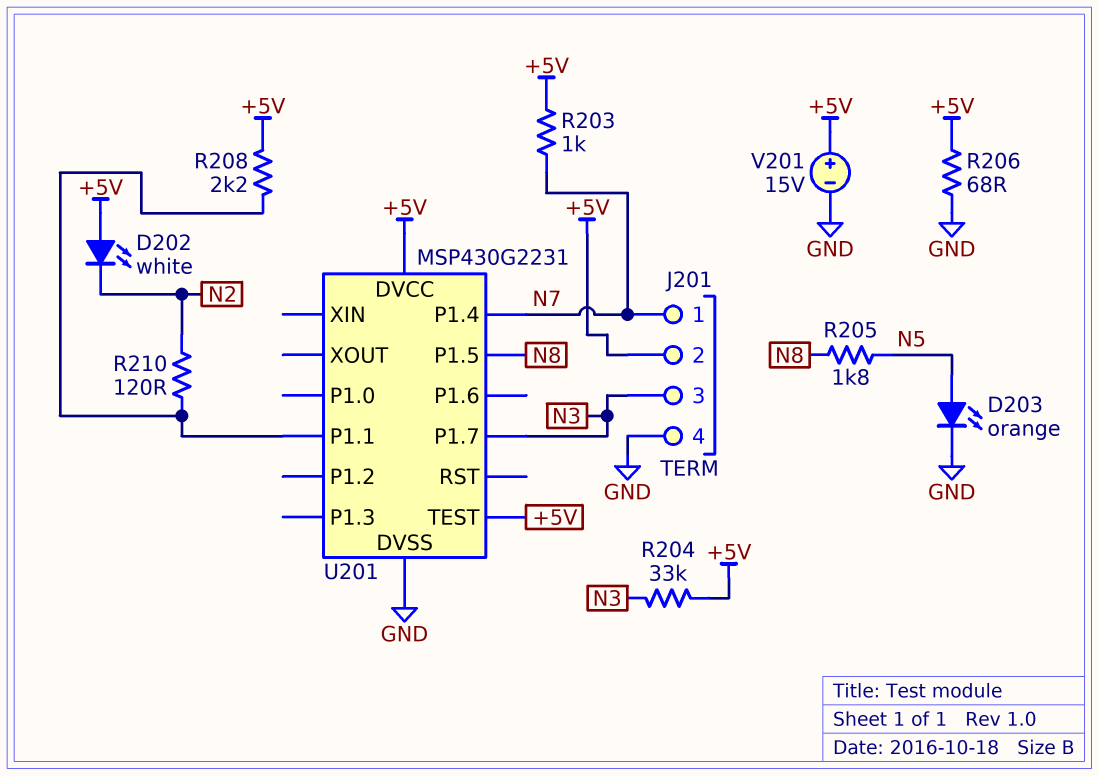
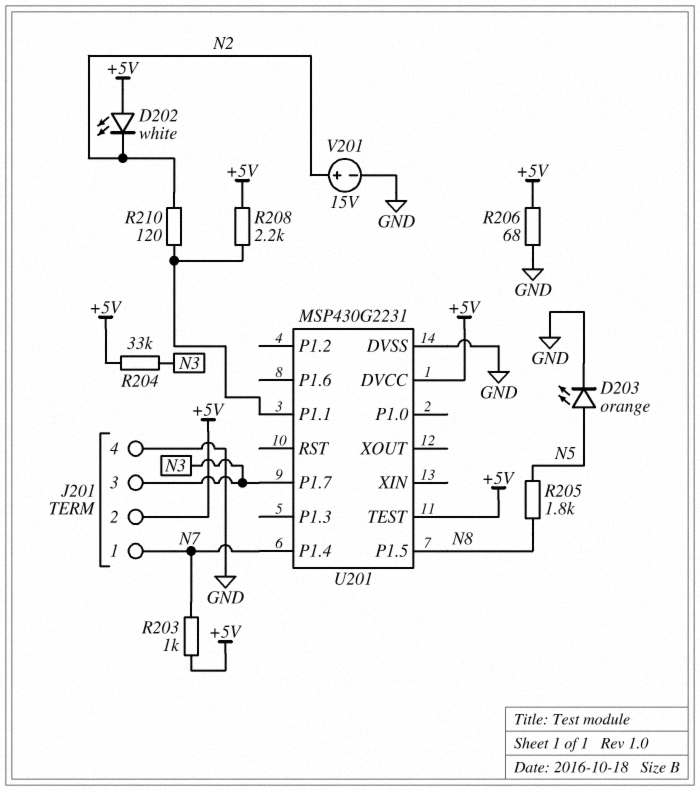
V201: 15V (plus +5V, minus GND) -> 15V (plus N2, minus GND)

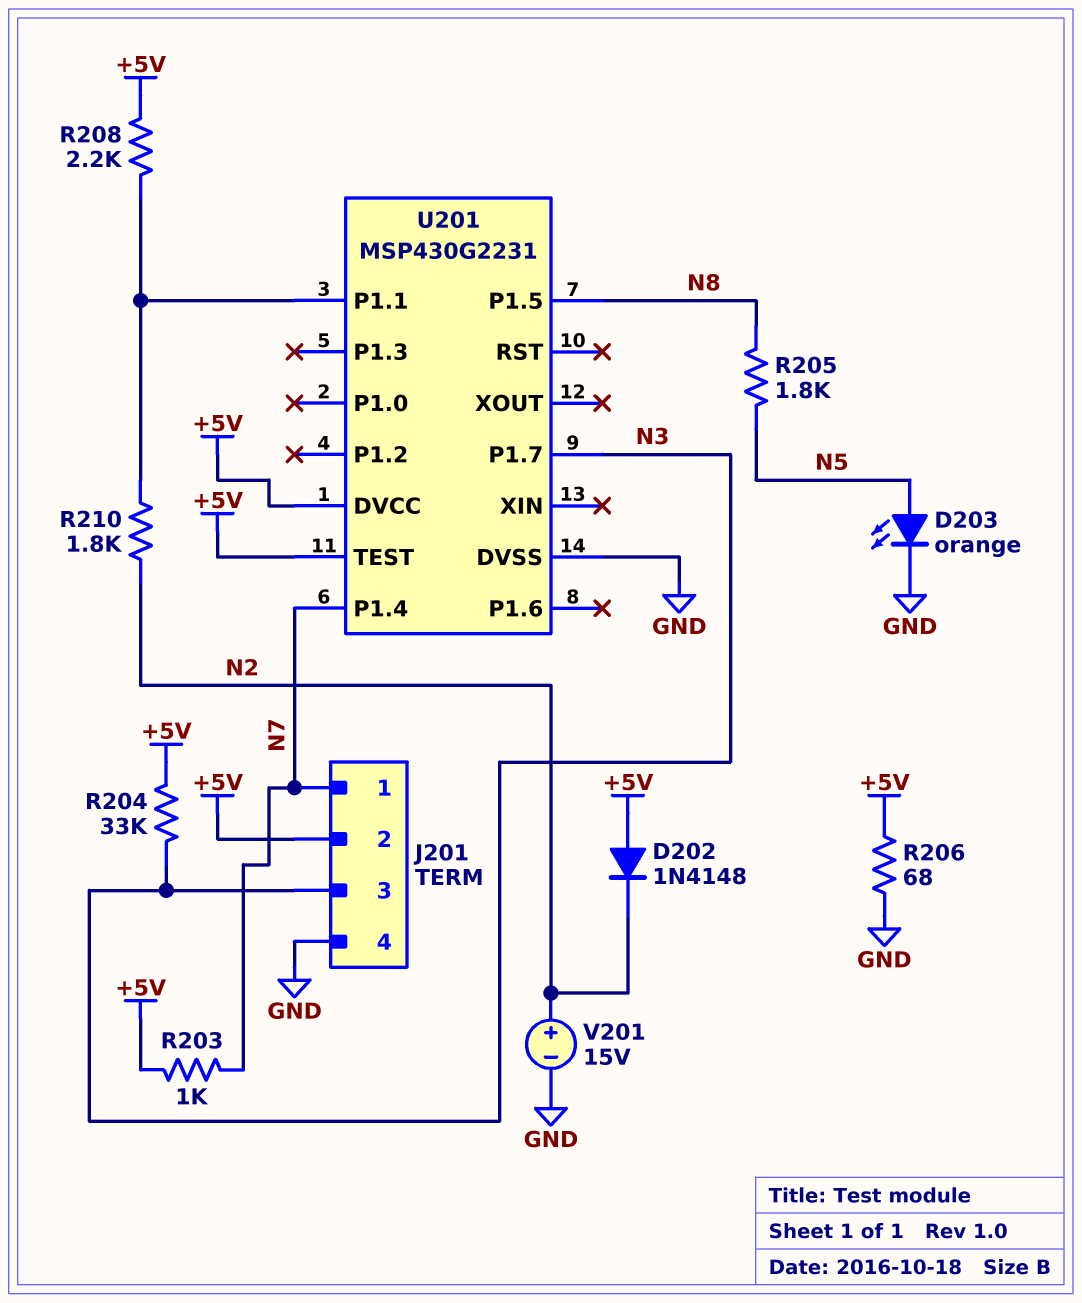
D202: LED white (A +5V, K N2) -> diode 1N4148 (A +5V, K N2)
R210: 120 (N2, U201/P1.1) -> 1.8k (N2, U201/P1.1)

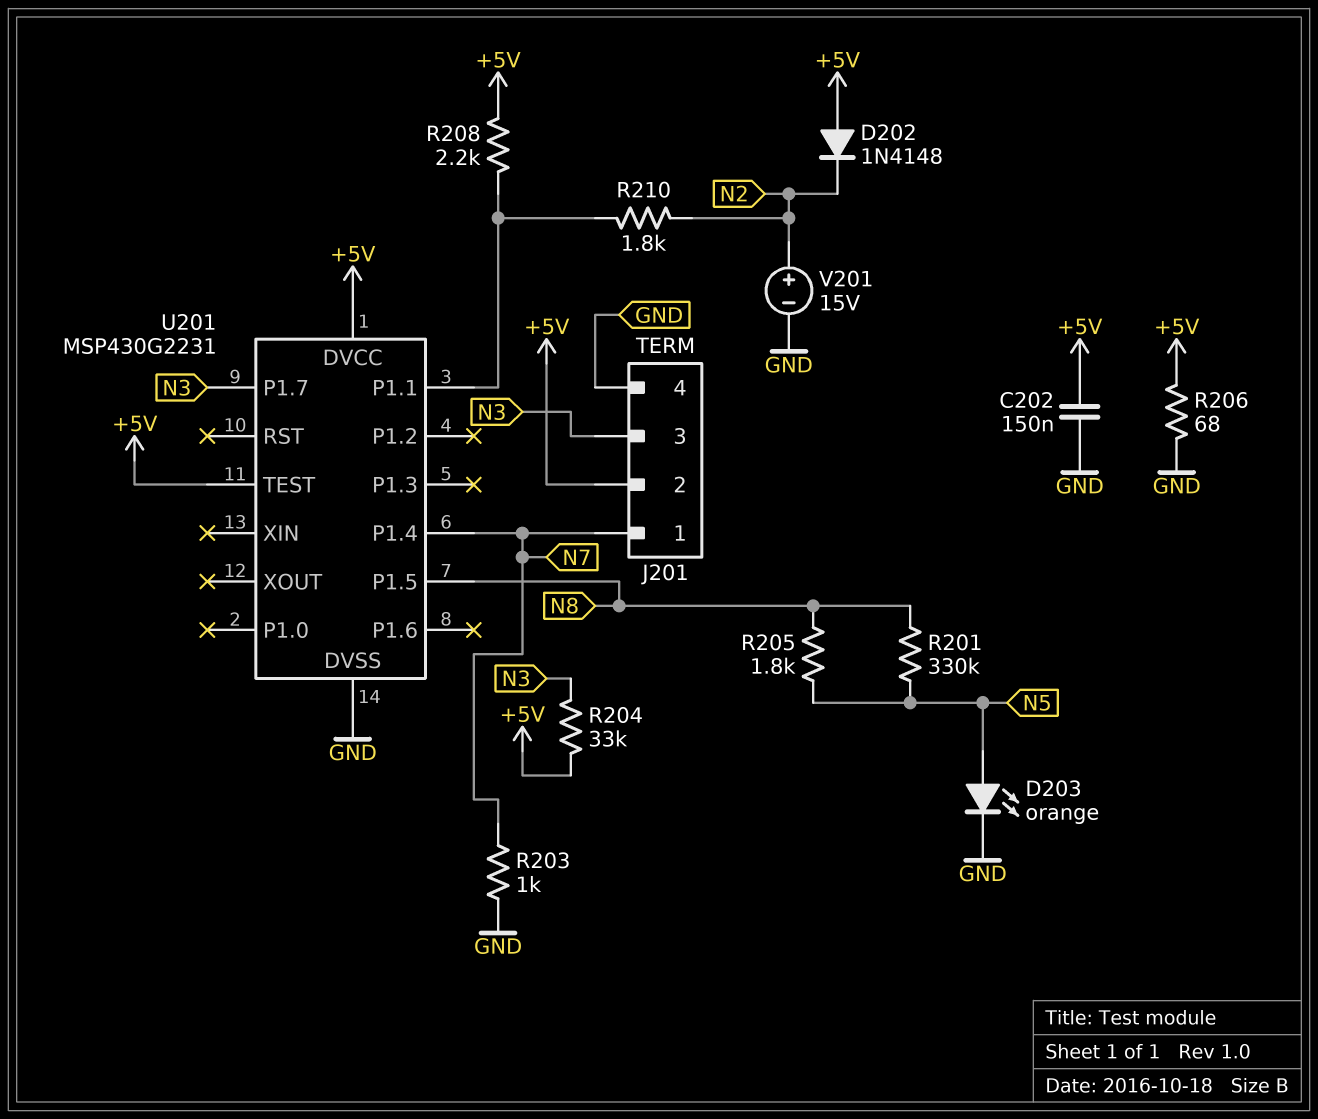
C202: none -> 150nF (+5V, GND)
R201: none -> 330k (N5, N8)
R203: 1k (+5V, N7) -> 1k (GND, N7)

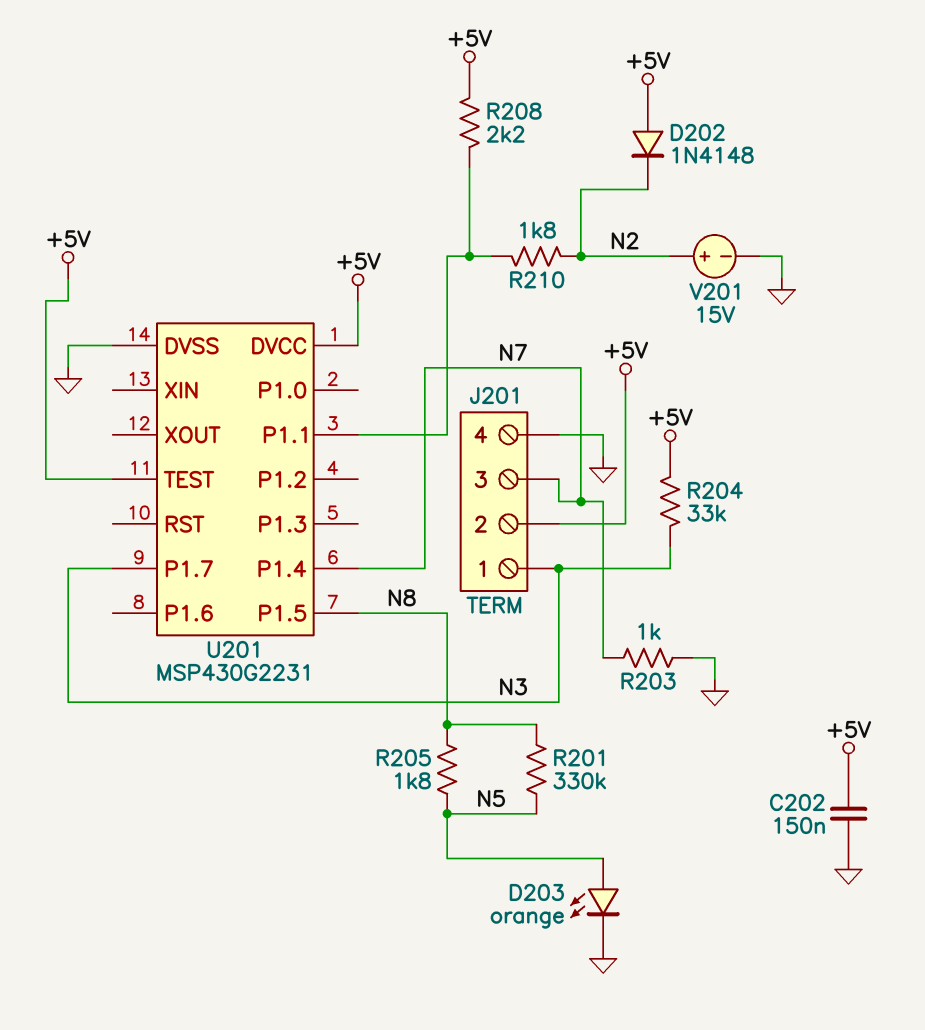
J201 pin 1: N7 -> N3
J201 pin 3: N3 -> N7
R206: 68 (+5V, GND) -> none

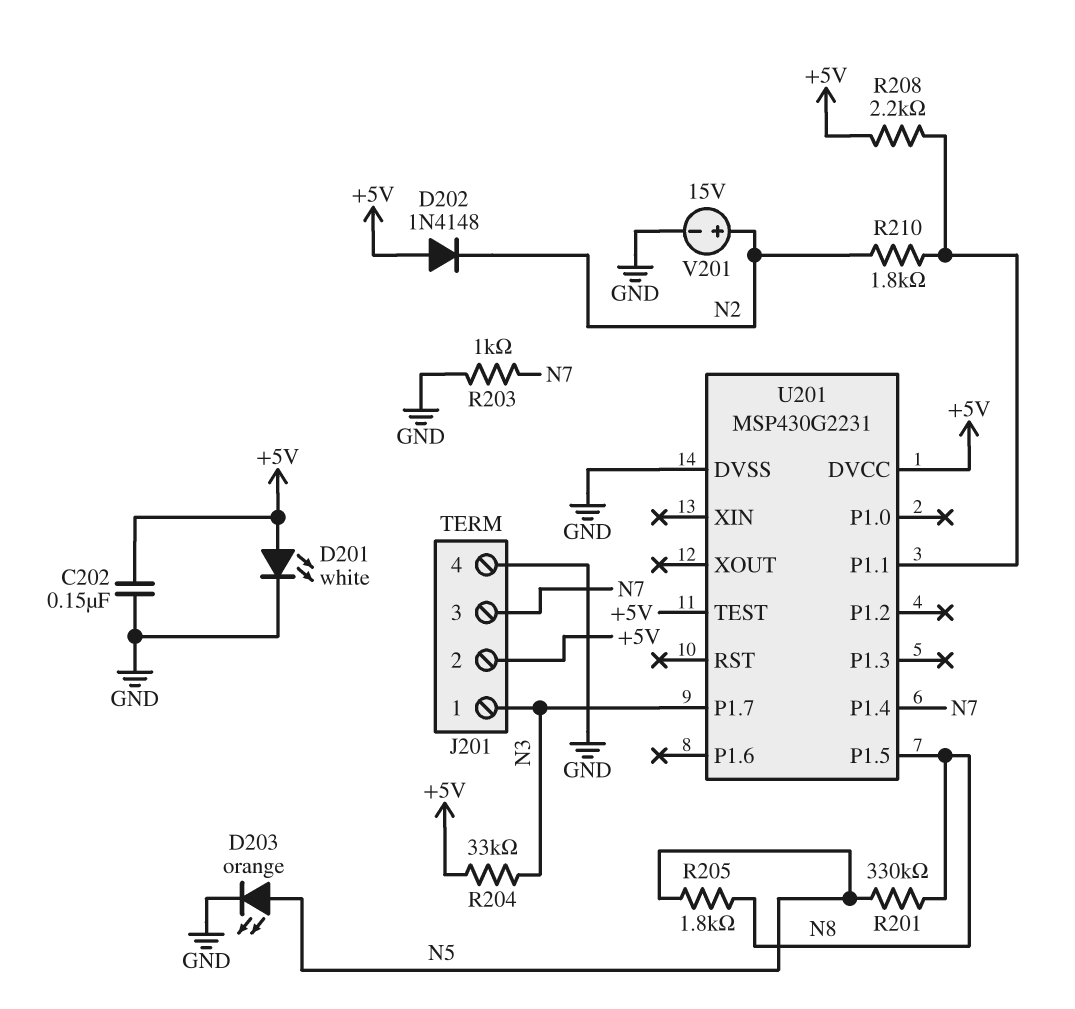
D201: none -> LED white (A +5V, K GND)

